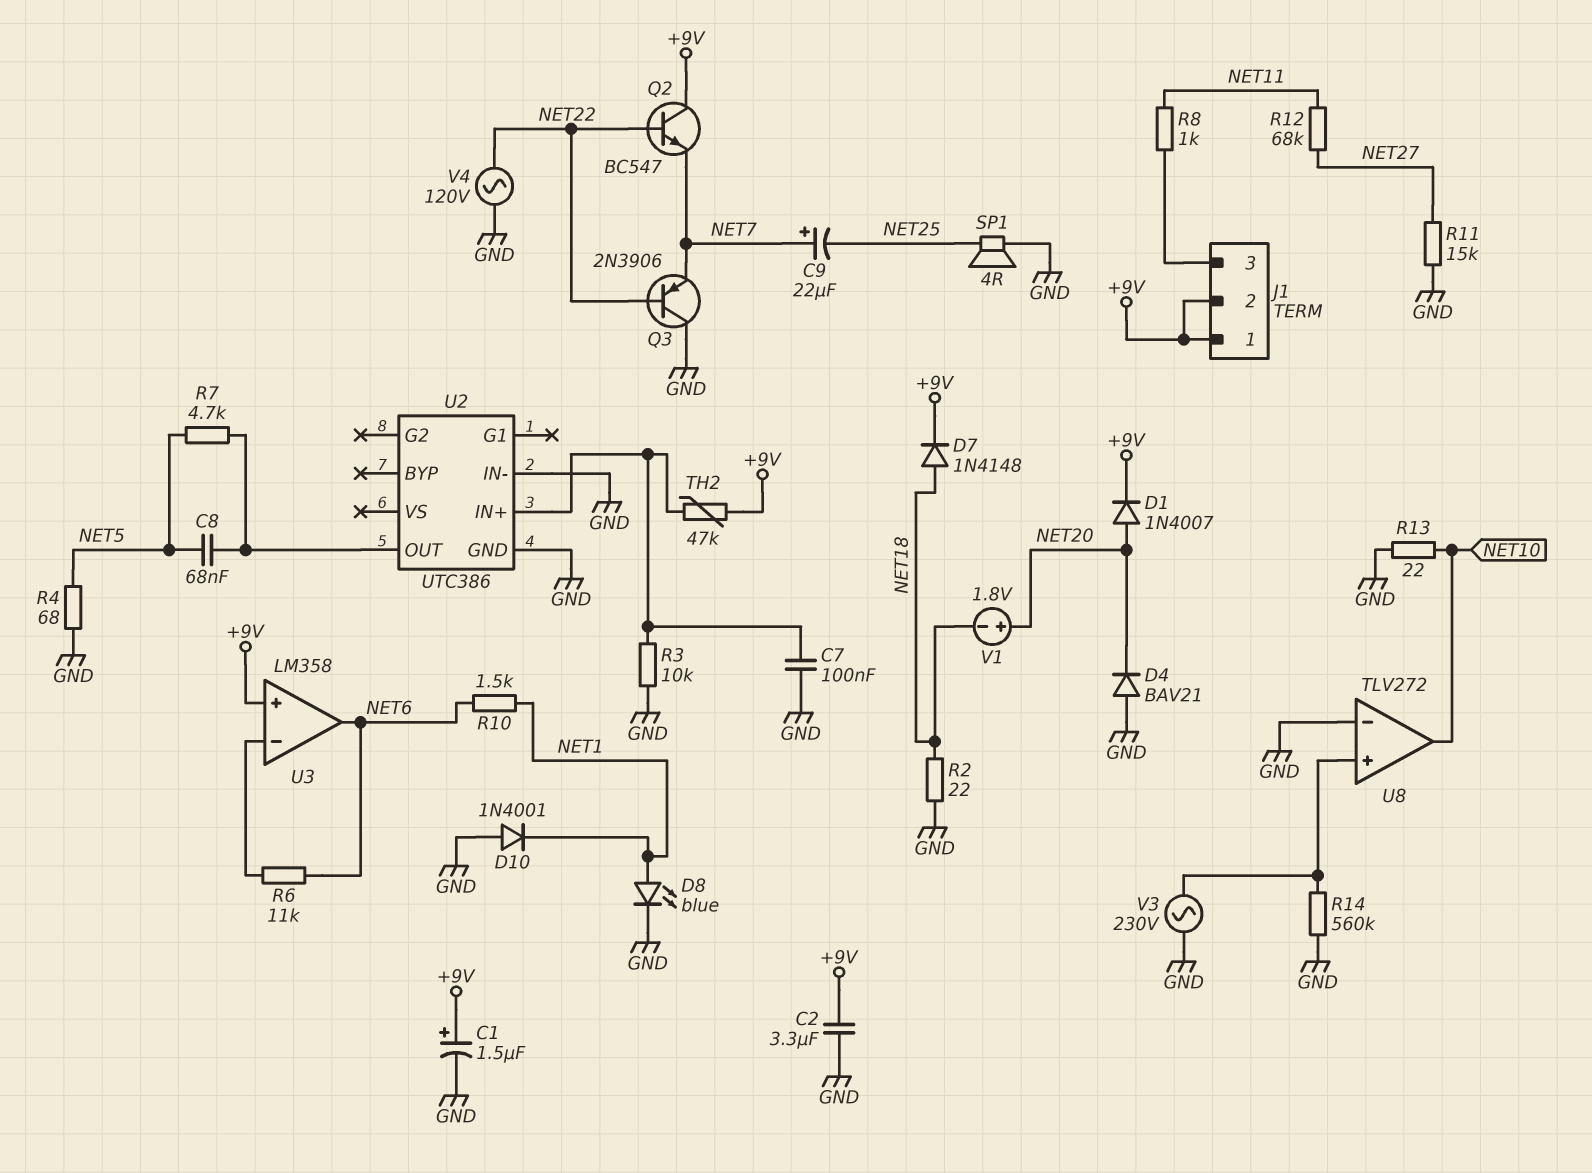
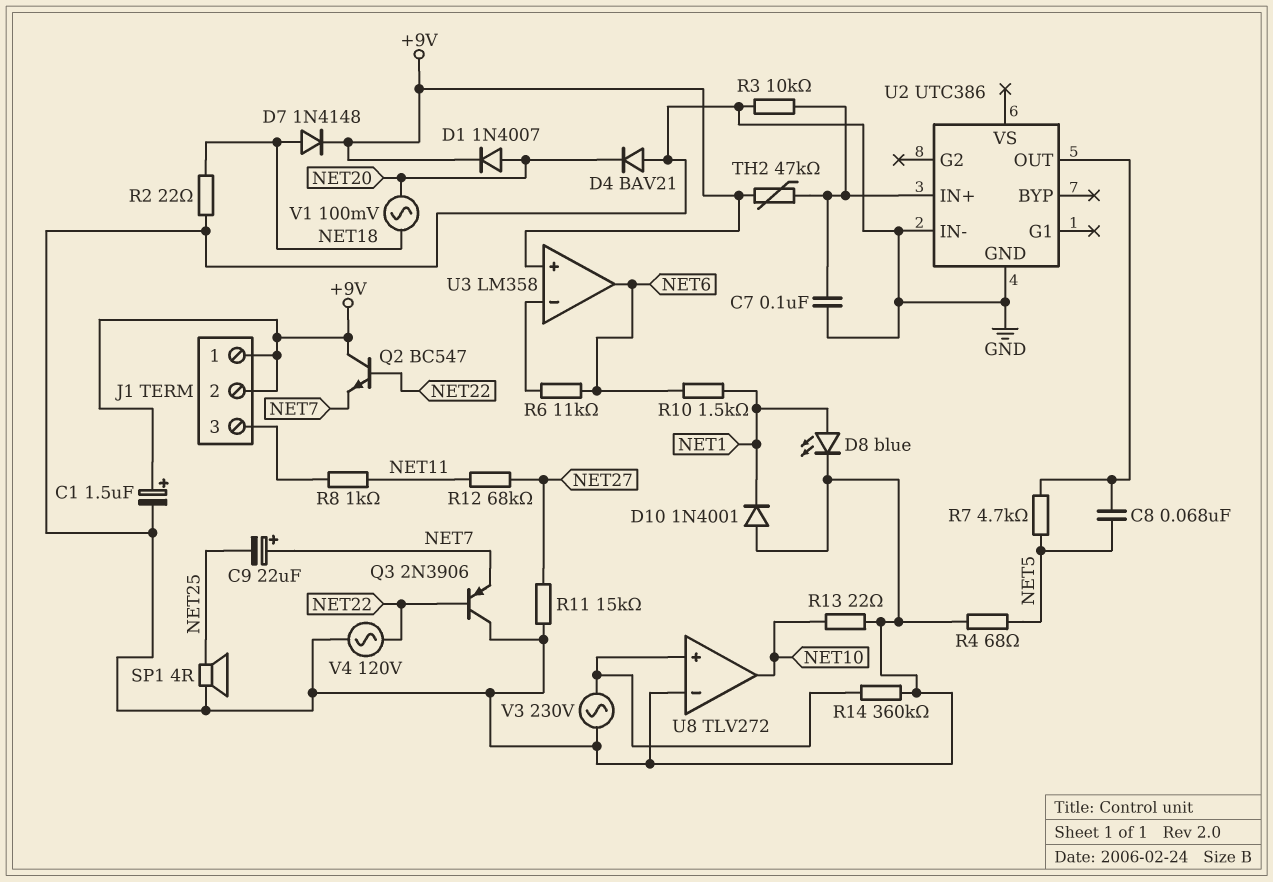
C2: 3.3uF (+9V, GND) -> none
R14: 560k (GND, U8/in+) -> 360k (GND, U8/in+)
V1: 1.8V (plus NET20, minus NET18) -> AC 100mV (NET18, NET20)

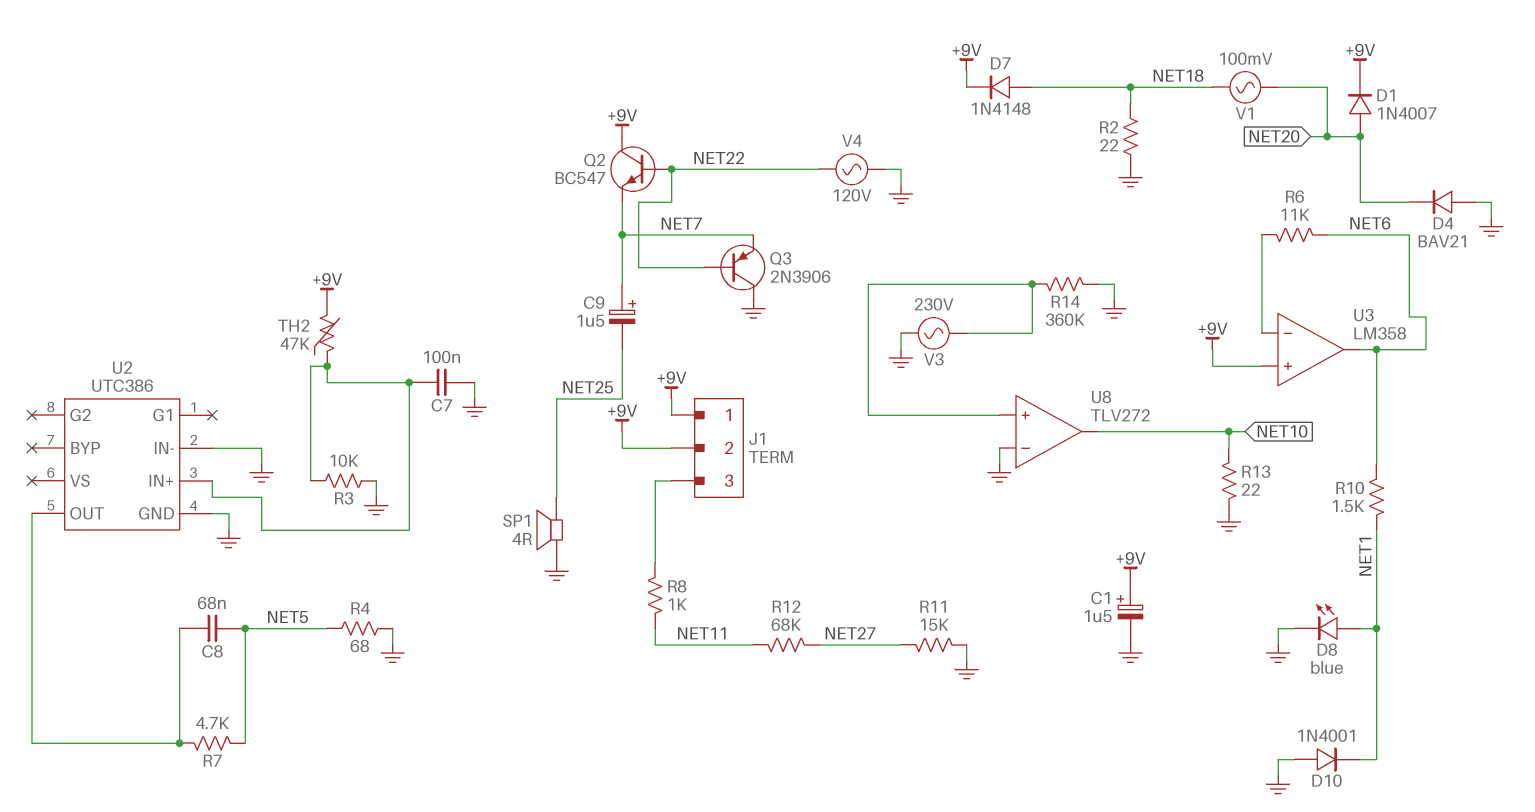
C9: 22uF (plus NET7, minus NET25) -> 1.5uF (plus NET7, minus NET25)

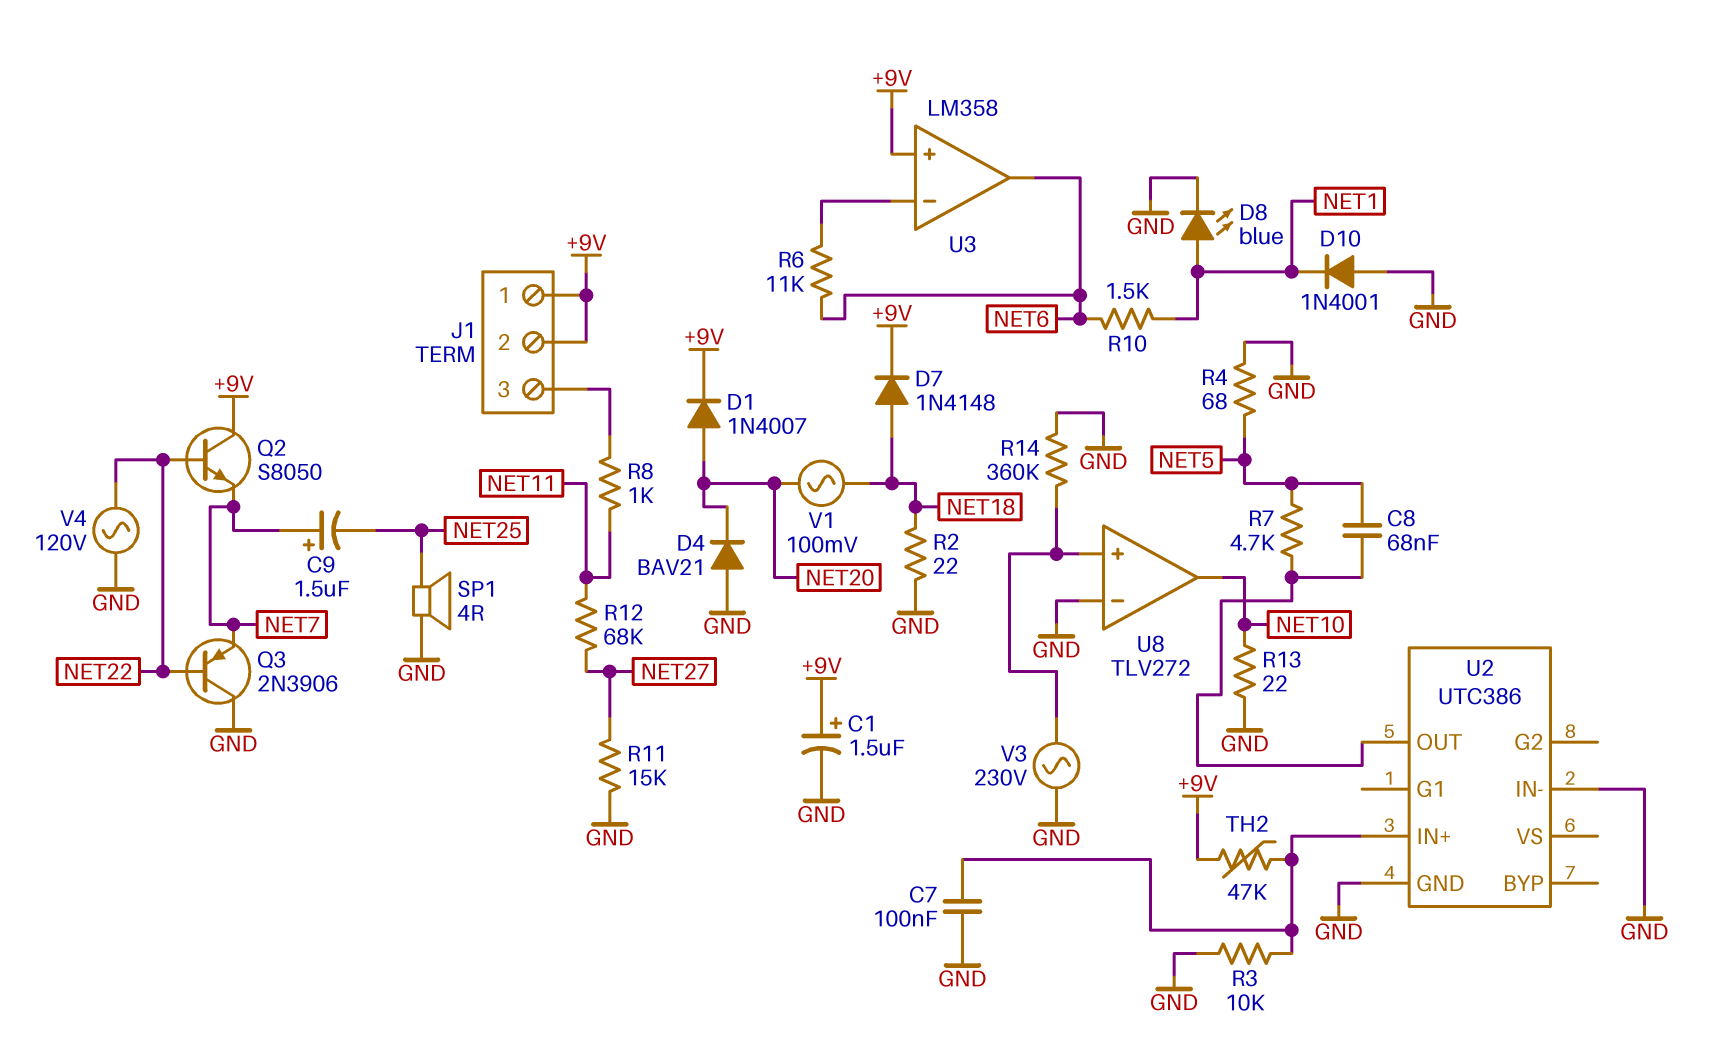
Q2: NPN BC547 (B NET22, C +9V, E NET7) -> NPN S8050 (B NET22, C +9V, E NET7)

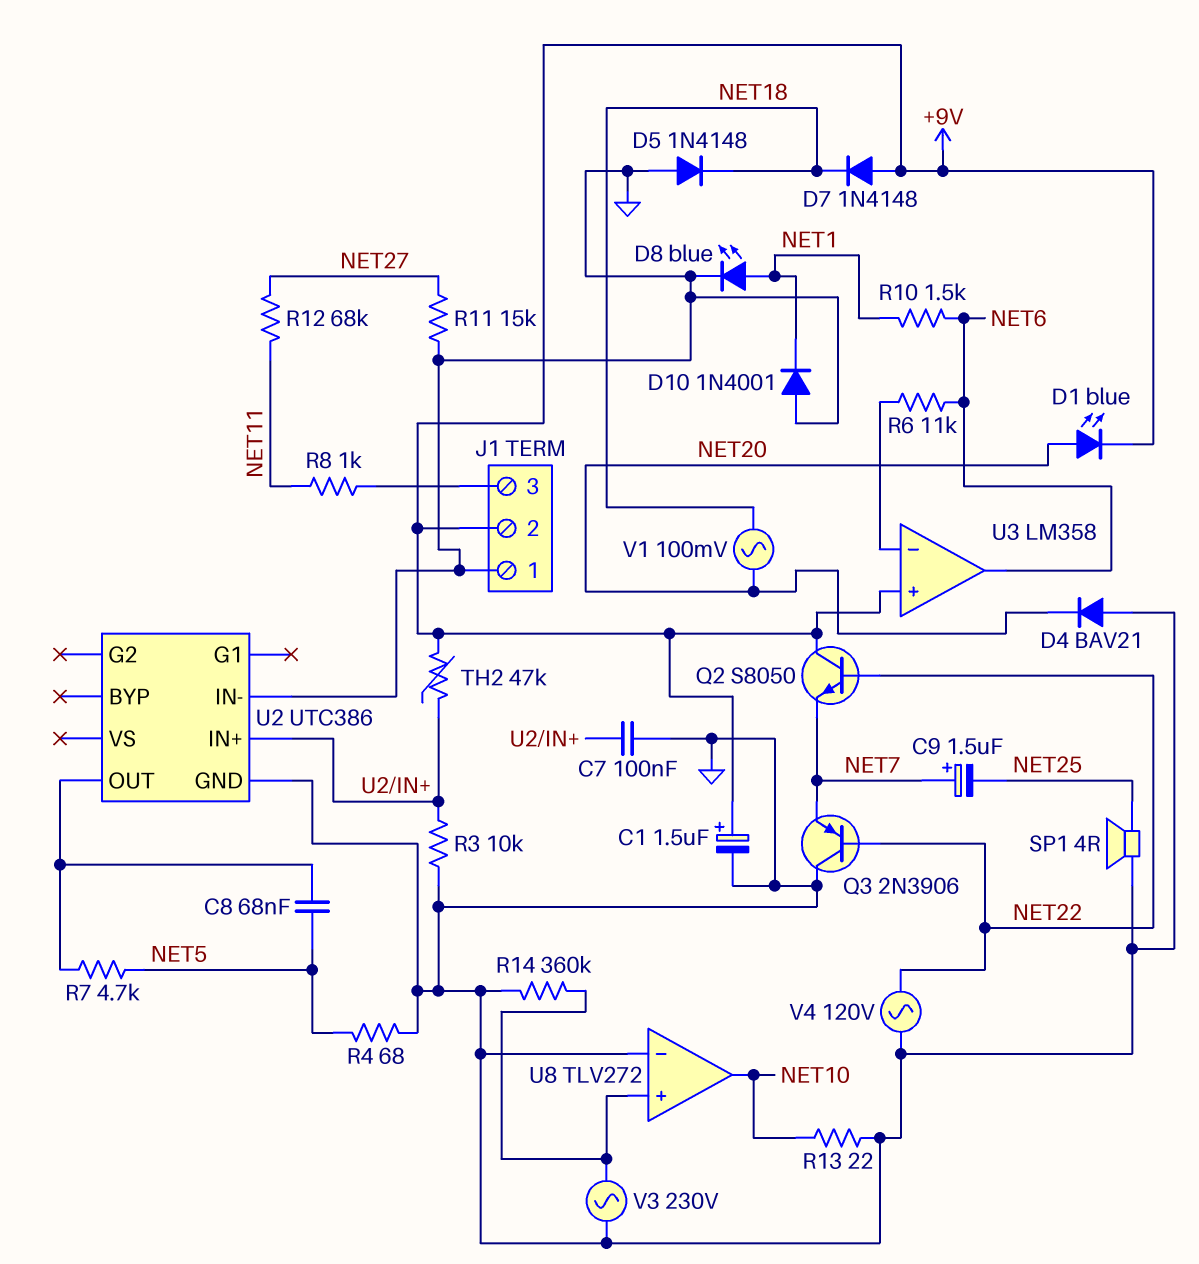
D1: diode 1N4007 (A NET20, K +9V) -> LED blue (A NET20, K +9V)
D5: none -> diode 1N4148 (A GND, K NET18)
D7: diode 1N4148 (A NET18, K +9V) -> diode 1N4148 (A +9V, K NET18)
J1 pin 1: +9V -> GND
R2: 22 (GND, NET18) -> none

